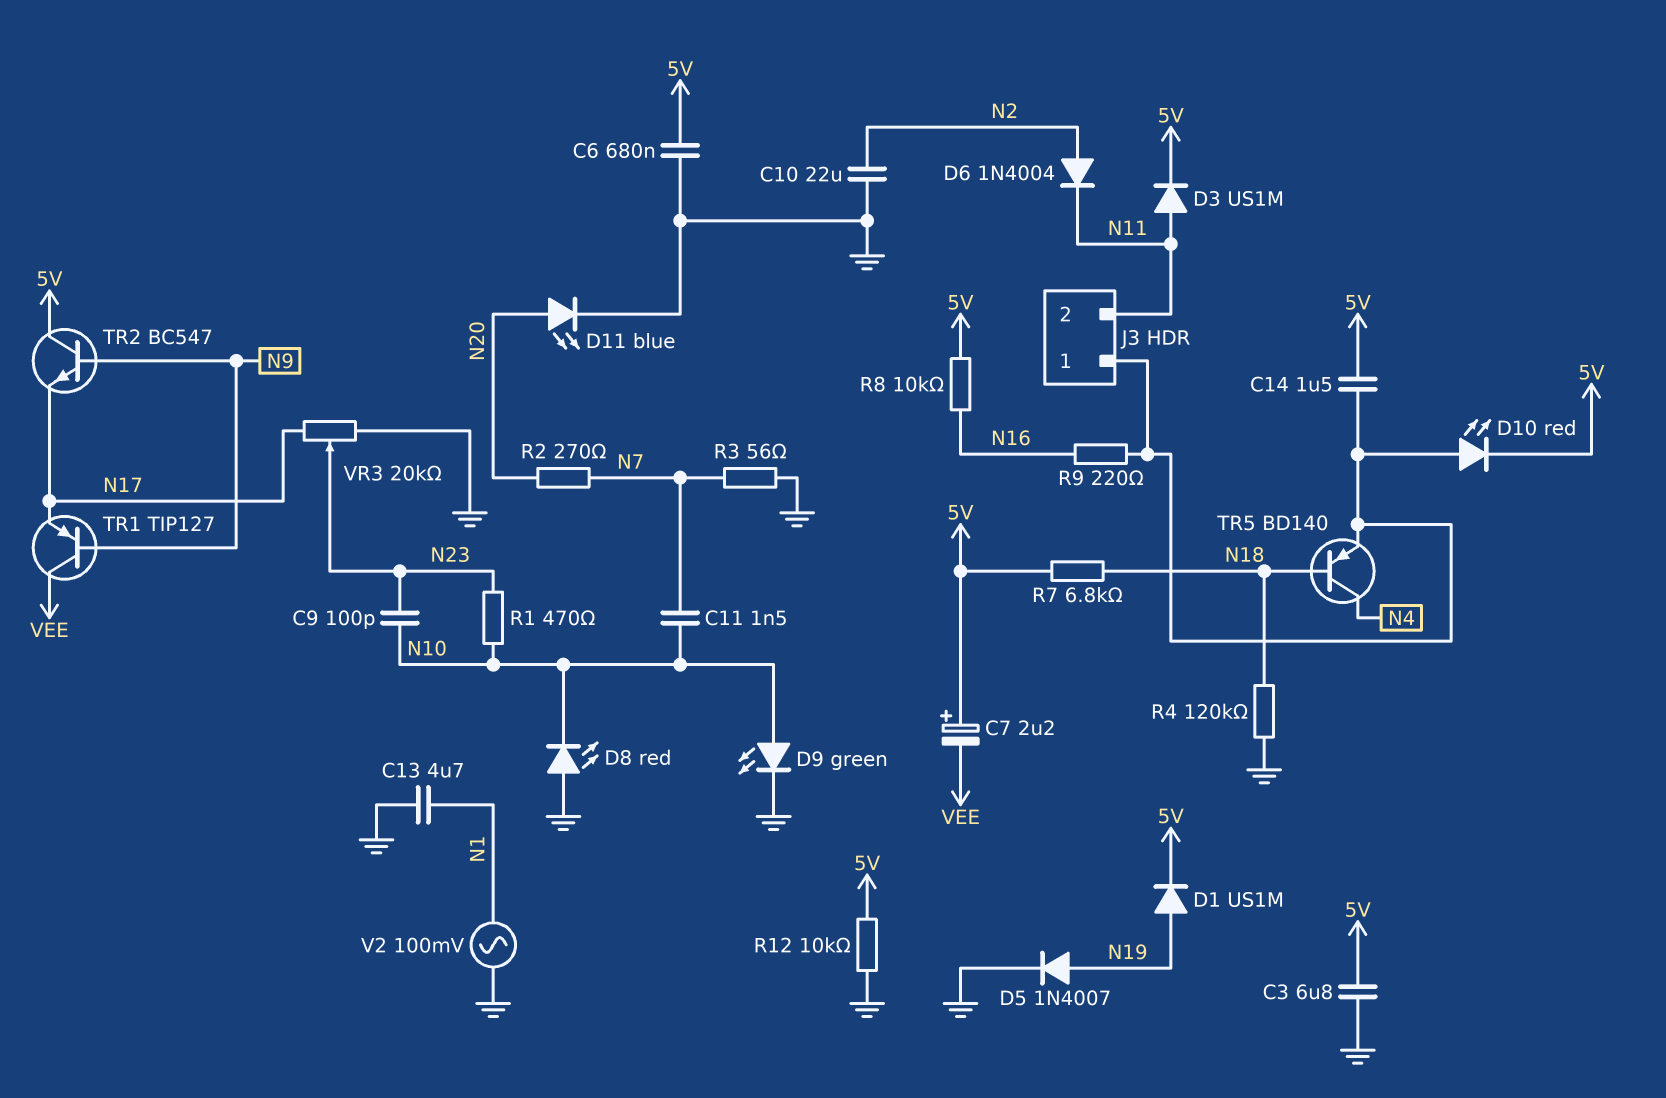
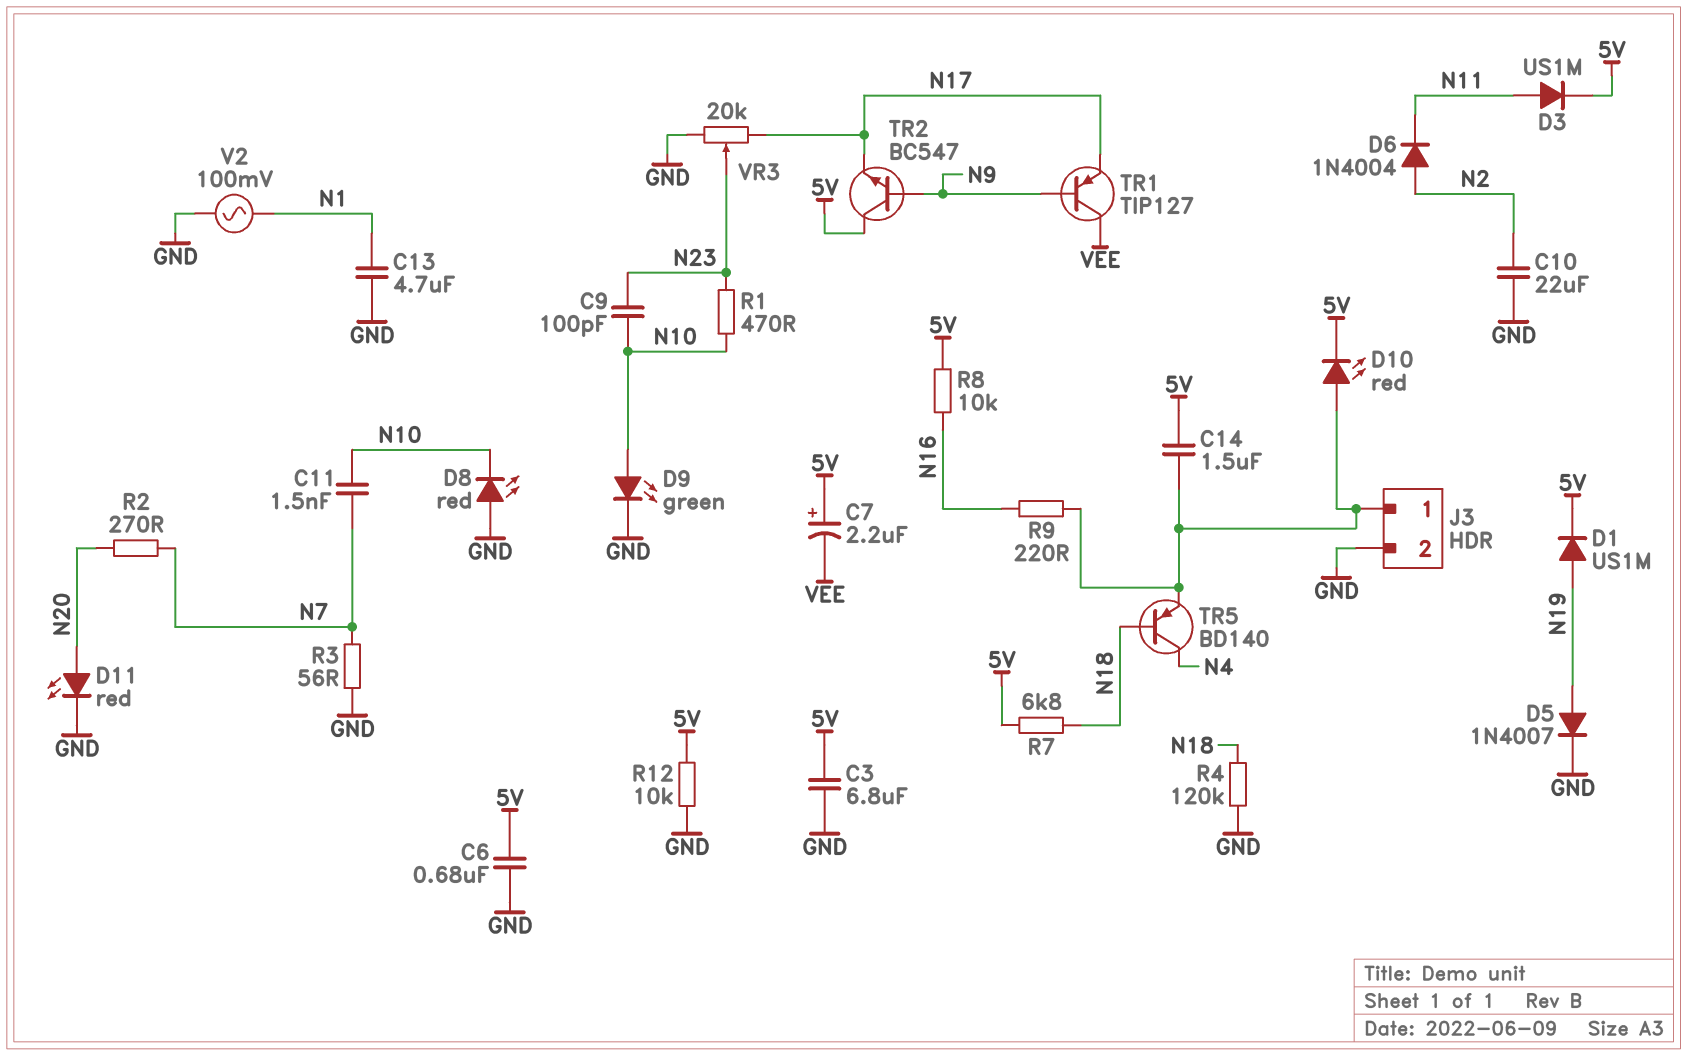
D11: LED blue (A N20, K GND) -> LED red (A N20, K GND)
J3 pin 2: N11 -> GND

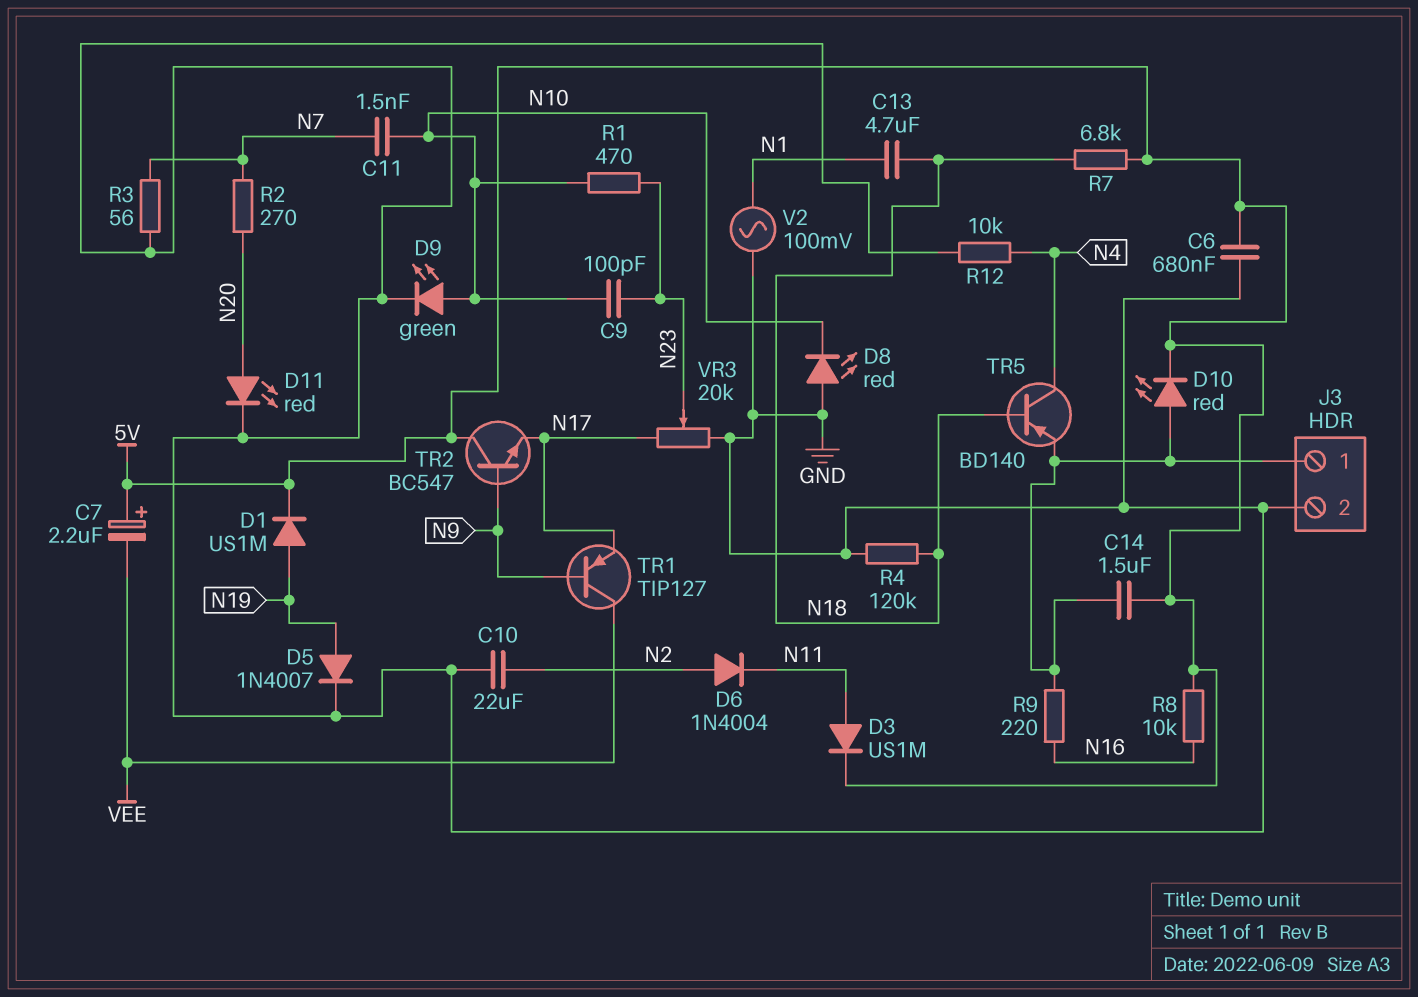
C3: 6.8uF (5V, GND) -> none
C13: 4.7uF (GND, N1) -> 4.7uF (N1, N18)
R12: 10k (5V, GND) -> 10k (GND, N4)

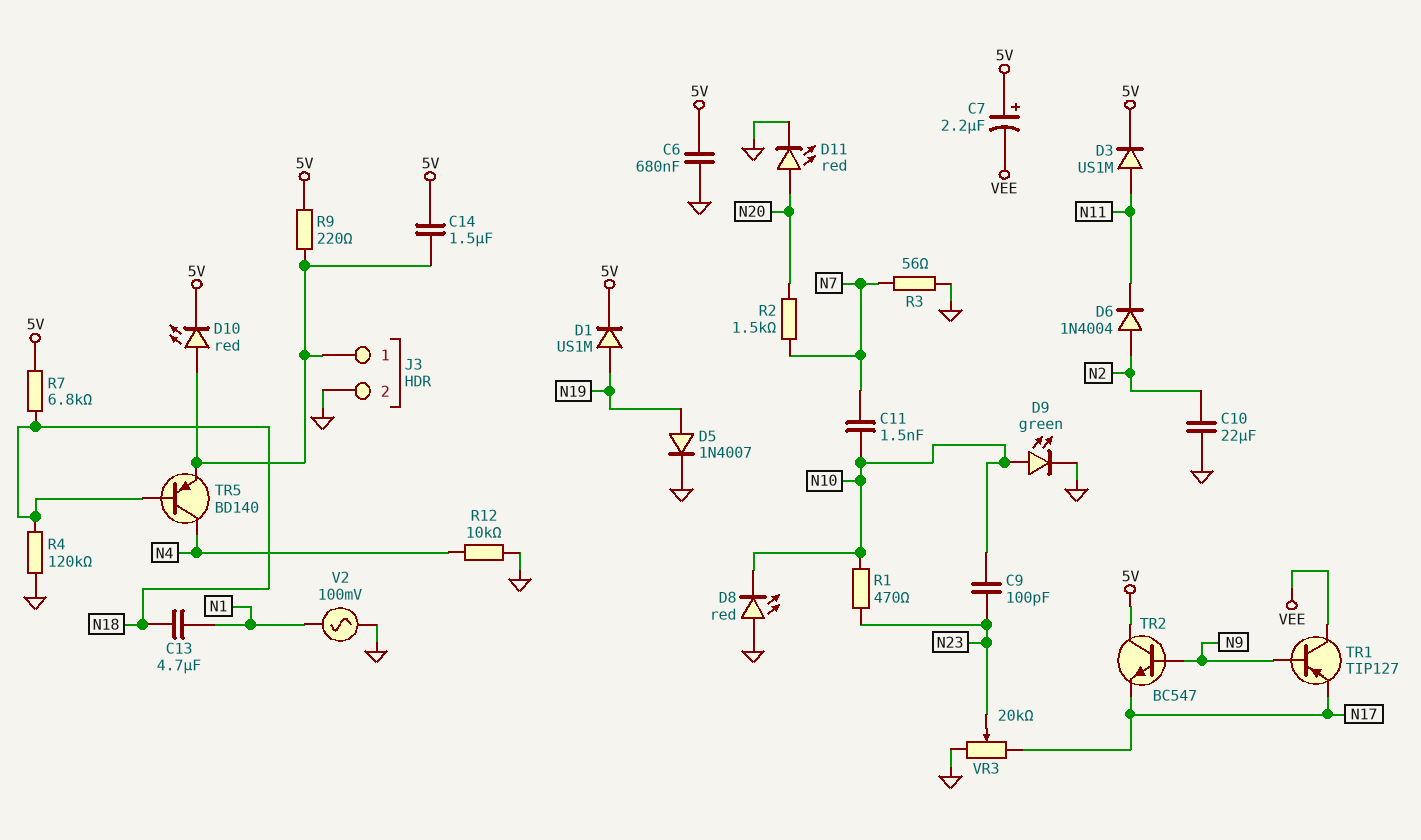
R2: 270 (N7, N20) -> 1.5k (N7, N20)
R8: 10k (5V, N16) -> none
R9: 220 (J3/1, N16) -> 220 (5V, J3/1)

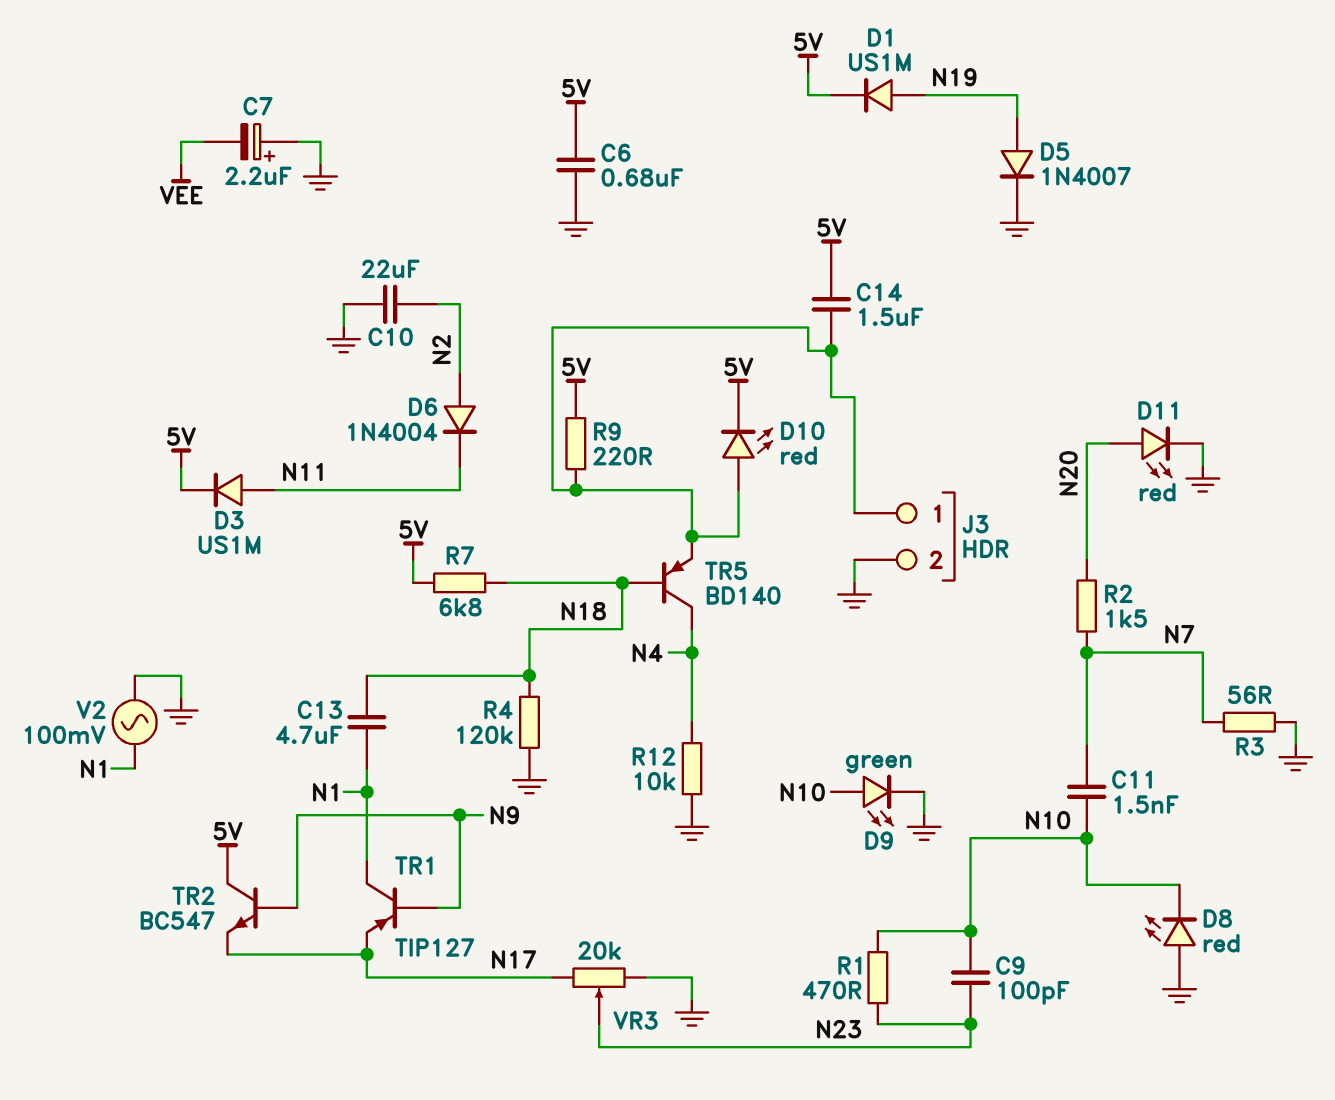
C7: 2.2uF (plus 5V, minus VEE) -> 2.2uF (plus GND, minus VEE)
TR1: PNP TIP127 (B N9, C VEE, E N17) -> PNP TIP127 (B N9, C N1, E N17)

